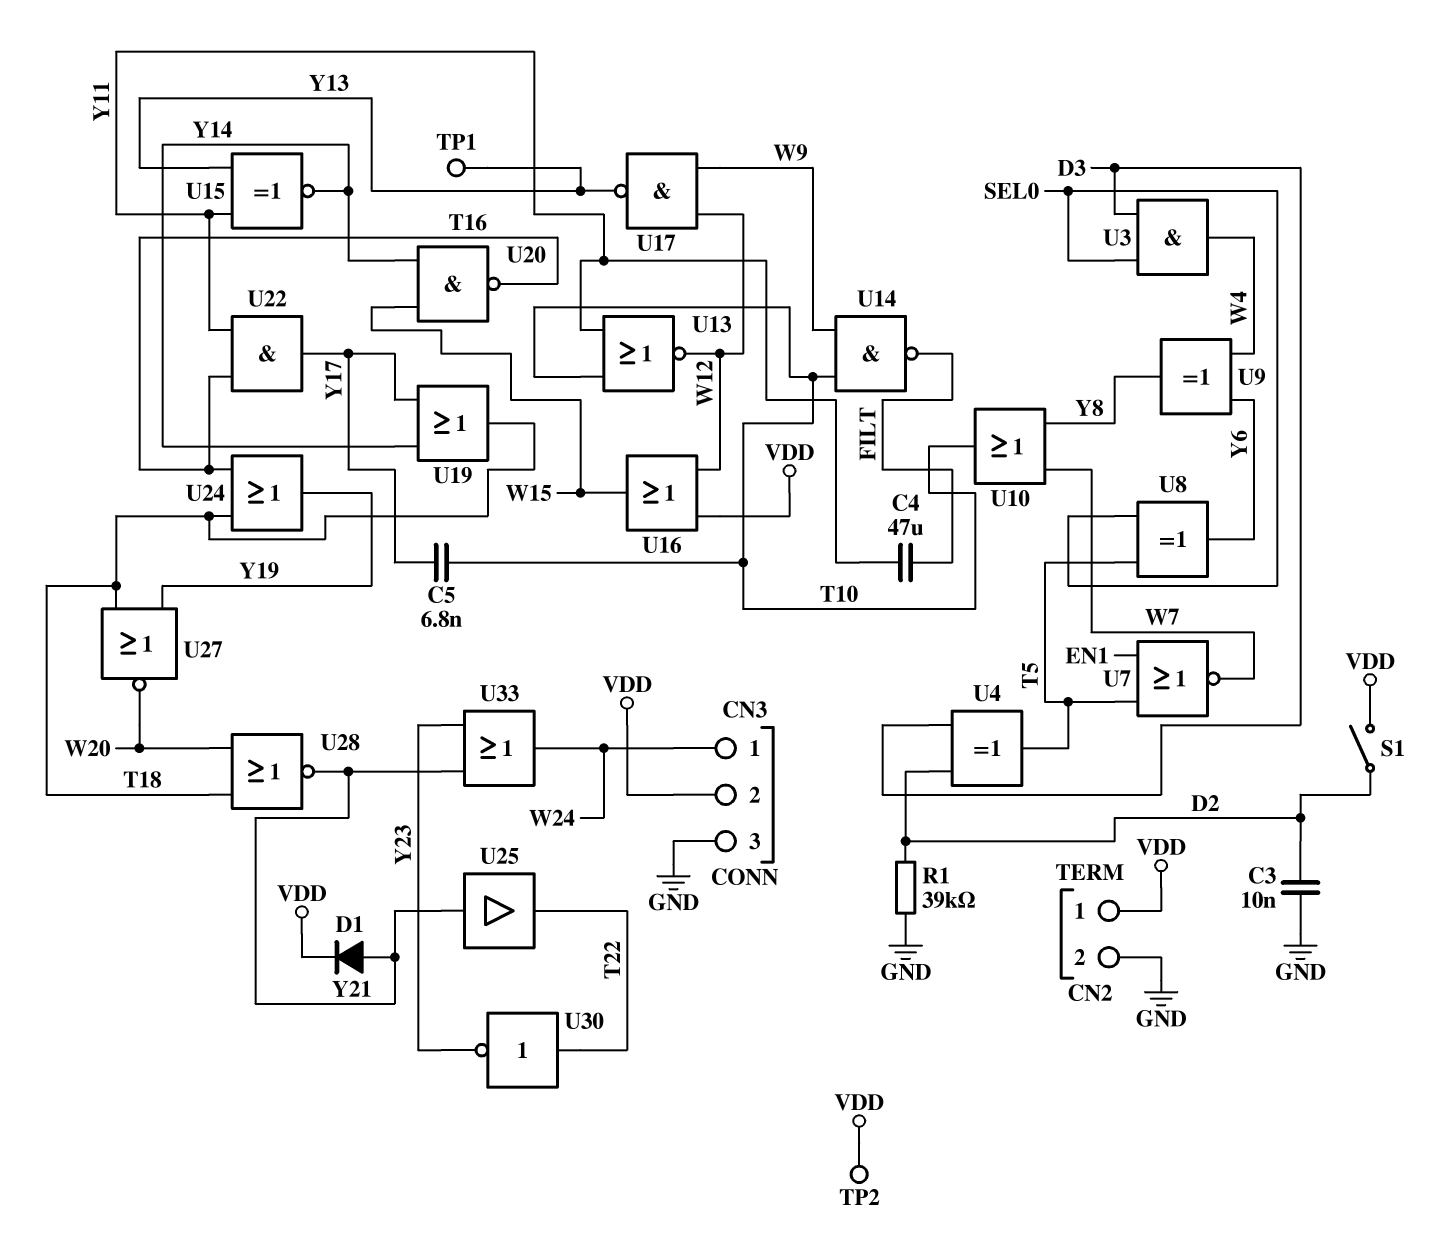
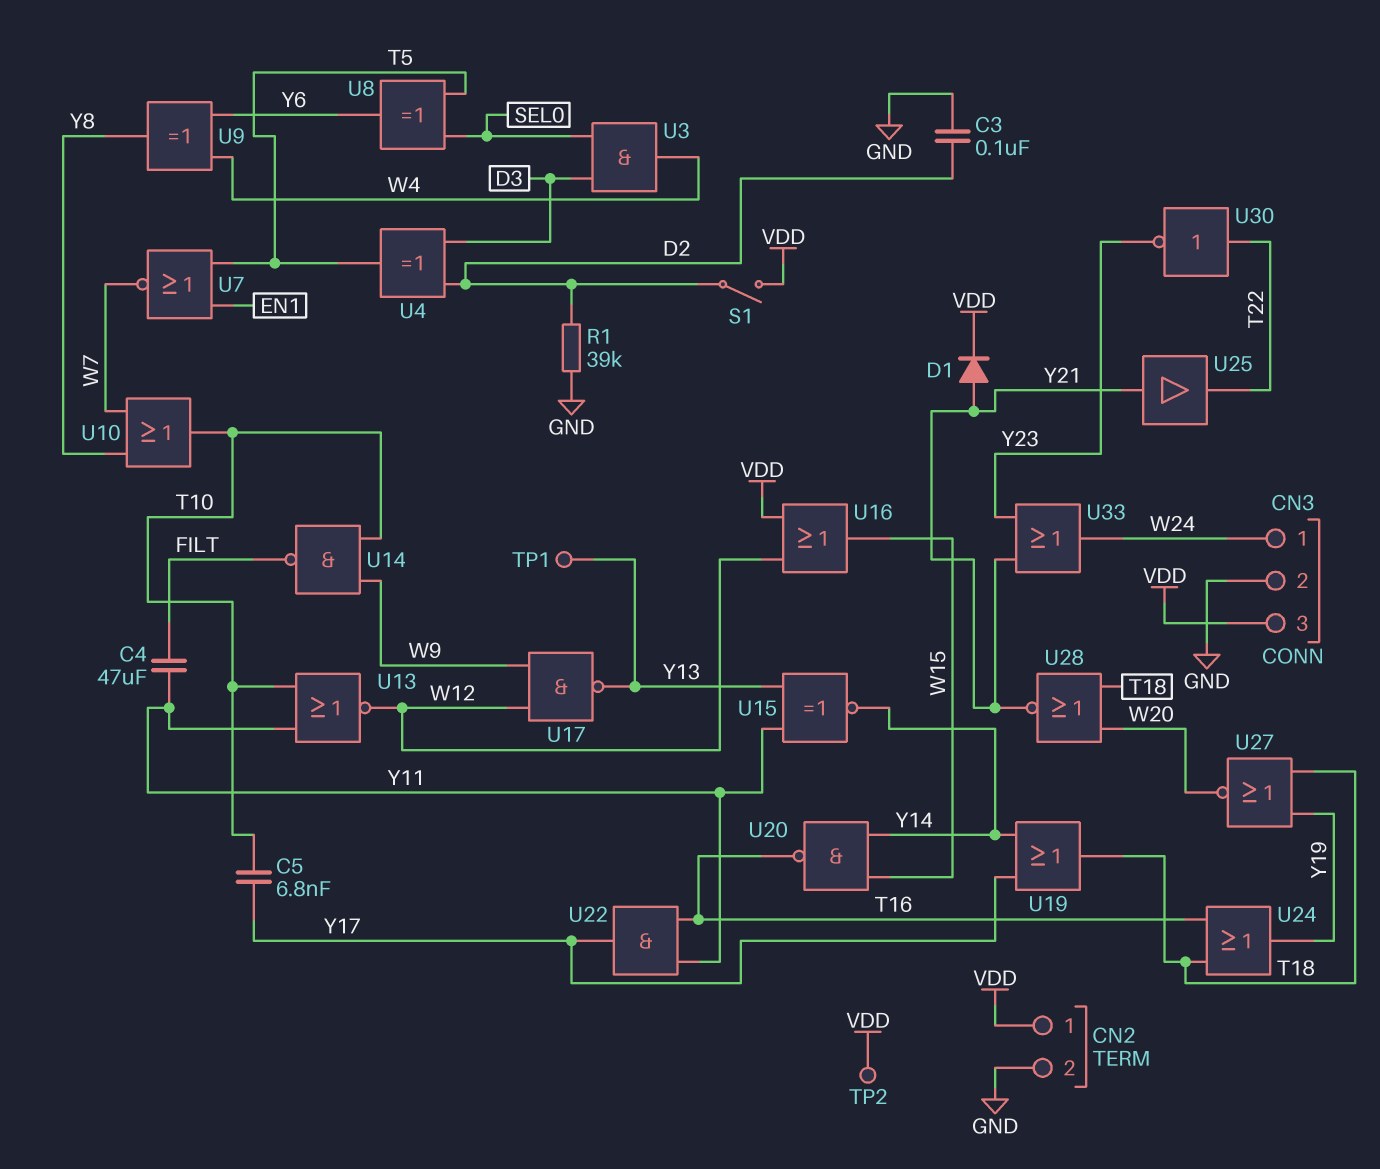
C3: 10nF (D2, GND) -> 100nF (D2, GND)
CN3 pin 2: VDD -> GND
CN3 pin 3: GND -> VDD

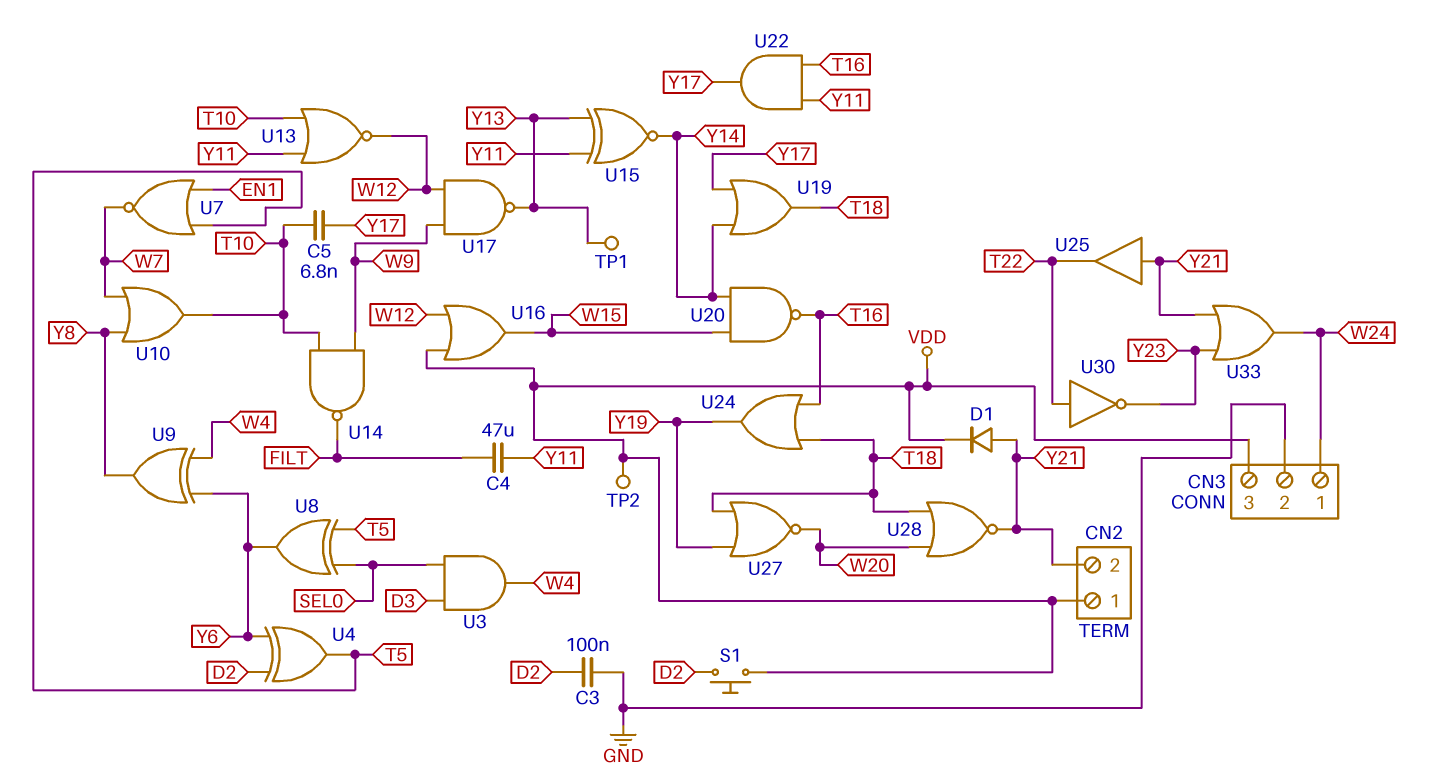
CN2 pin 2: GND -> Y21
R1: 39k (D2, GND) -> none
S1: switch (D2, VDD) -> button (D2, VDD)
U4: XOR (in D2, in D3, out T5) -> XOR (in D2, in Y6, out T5)

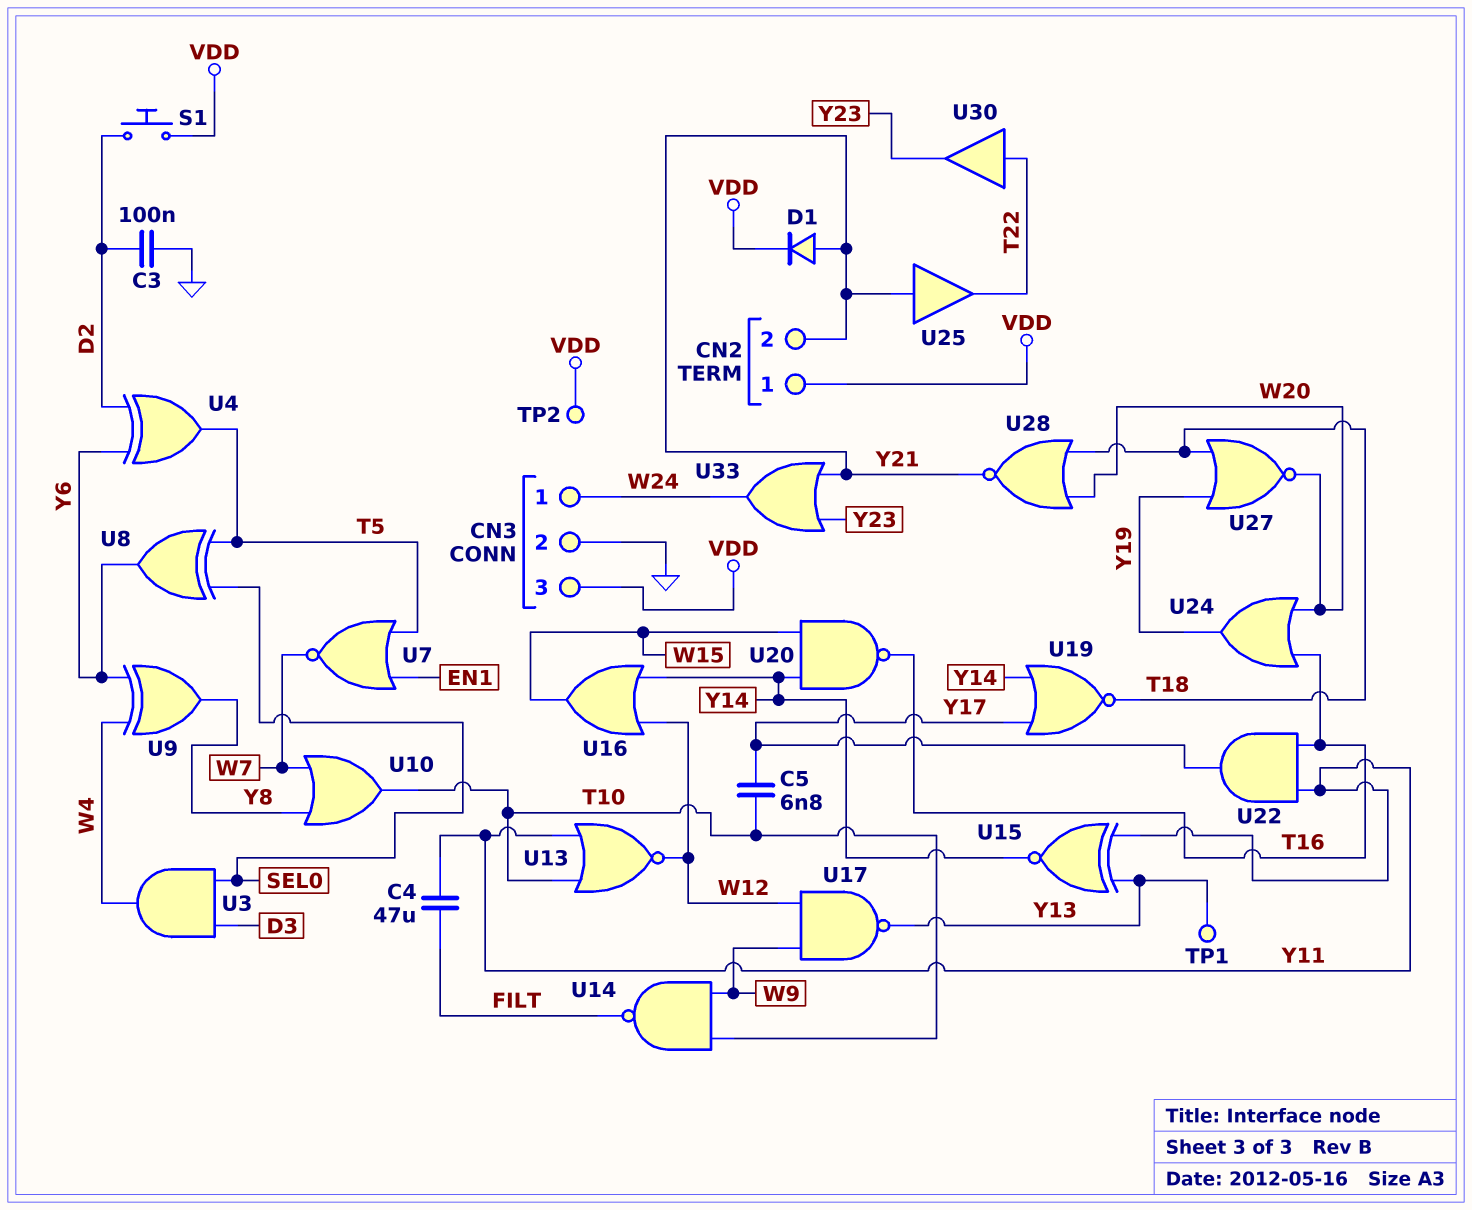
U16: OR (in VDD, in W12, out W15) -> OR (in W12, in Y14, out W15)
U19: OR (in Y14, in Y17, out T18) -> NOR (in Y14, in Y17, out T18)
U24: OR (in T16, in T18, out Y19) -> OR (in T16, in W20, out Y19)
U30: NOT (in T22, out Y23) -> buffer (in T22, out Y23)

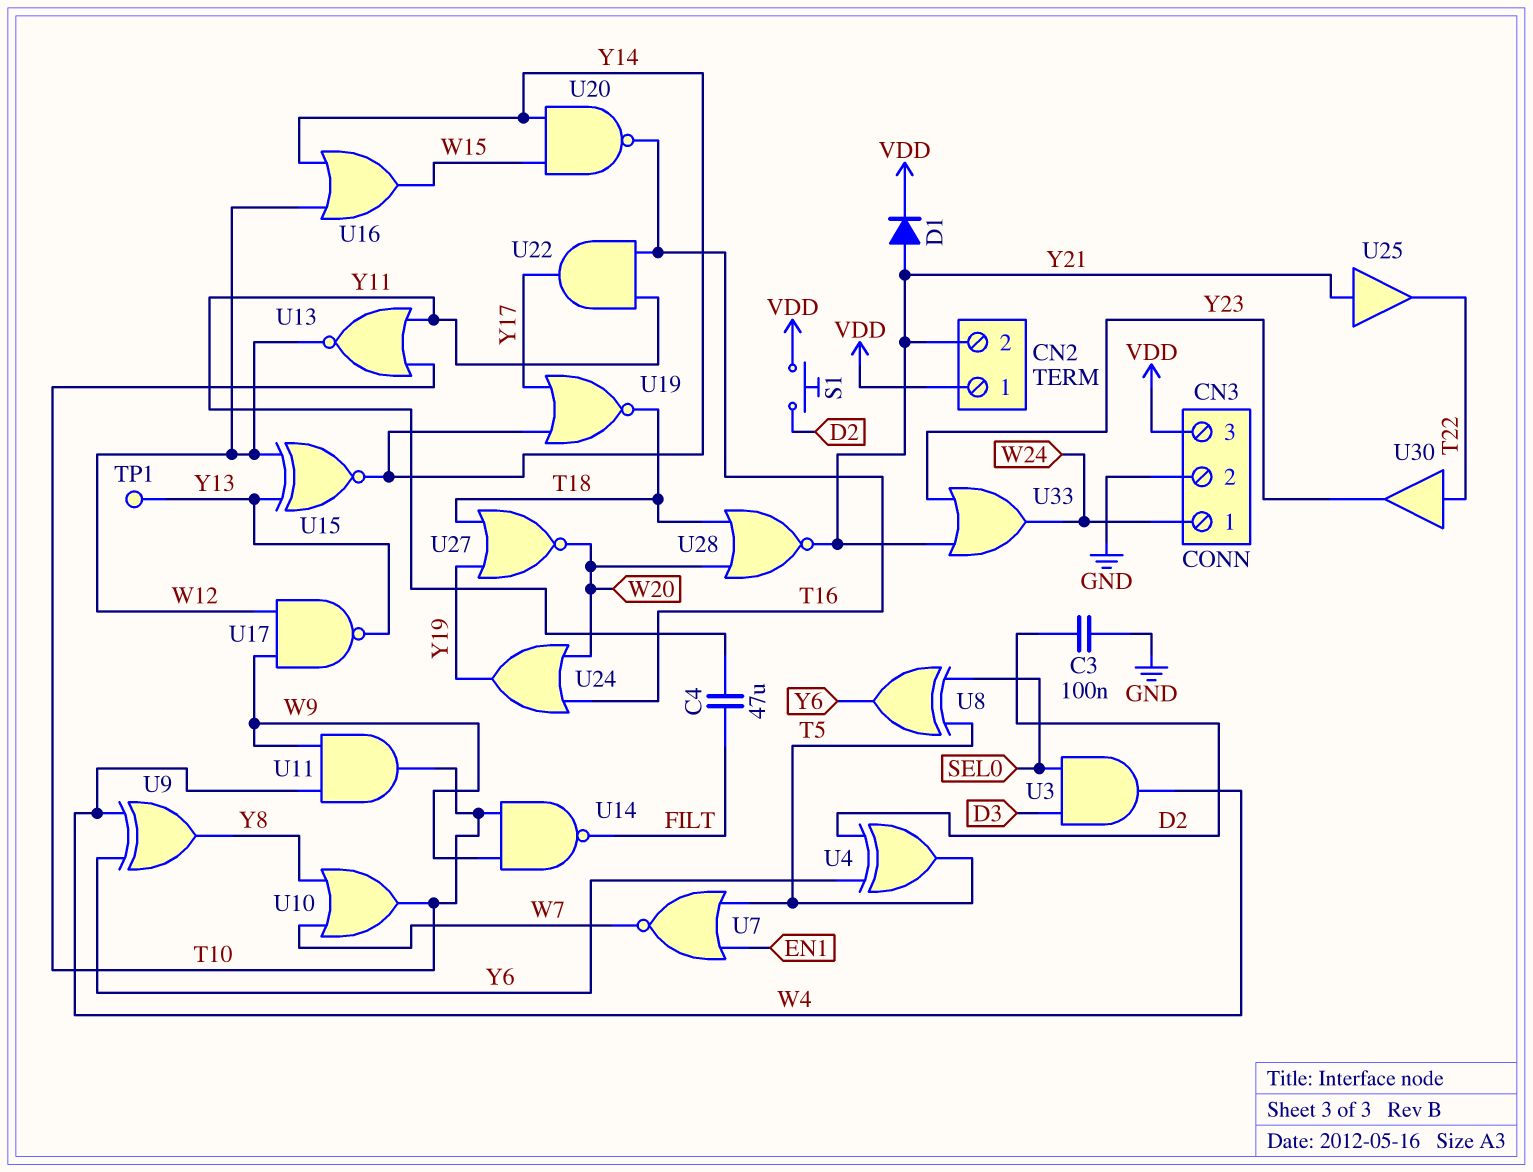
C5: 6.8nF (T10, Y17) -> none
TP2: test point (VDD) -> none
U11: none -> AND (in W4, in W9, out T10)
U15: XNOR (in Y11, in Y13, out Y14) -> XNOR (in W12, in Y13, out Y14)

